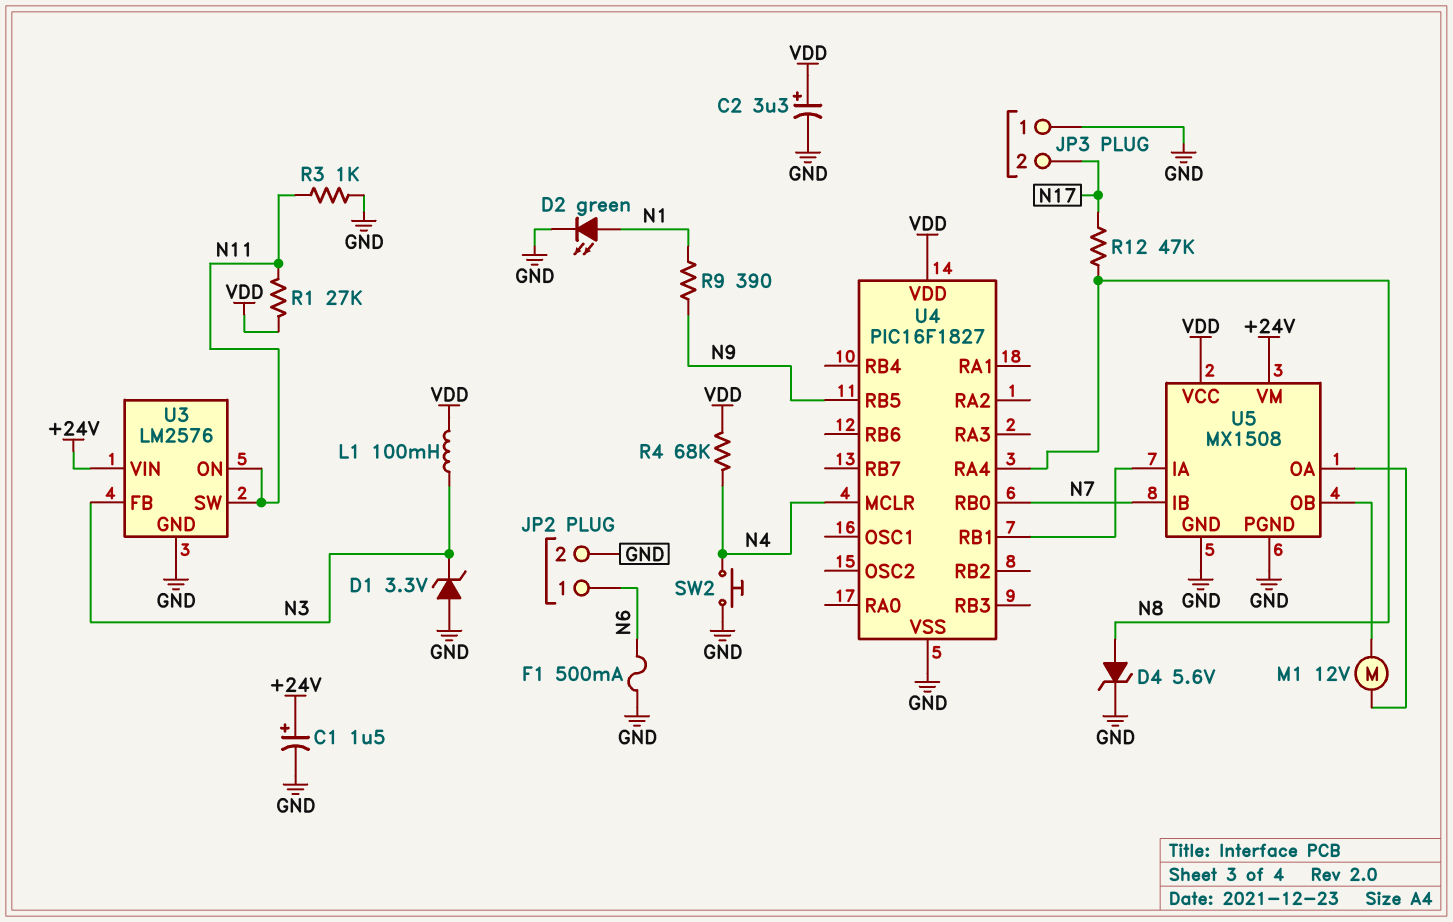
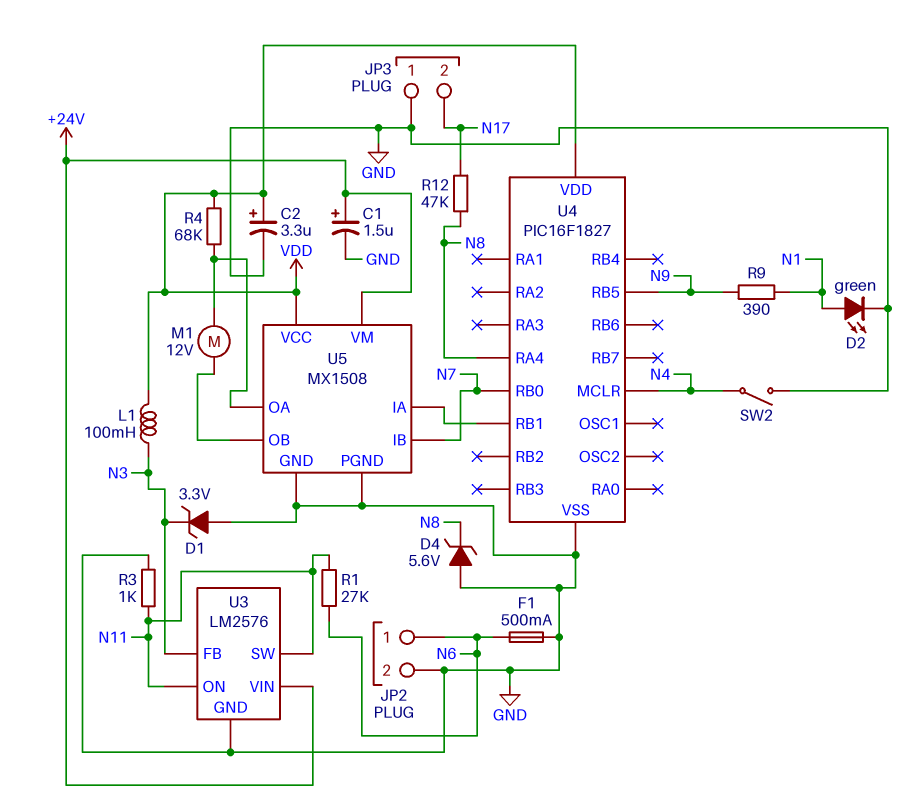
D4: zener 5.6V (A N8, K GND) -> zener 5.6V (A GND, K N8)
R1: 27k (N11, VDD) -> 27k (N6, N11)
R4: 68k (N4, VDD) -> 68k (U5/OA, VDD)
SW2: button (GND, N4) -> switch (GND, N4)

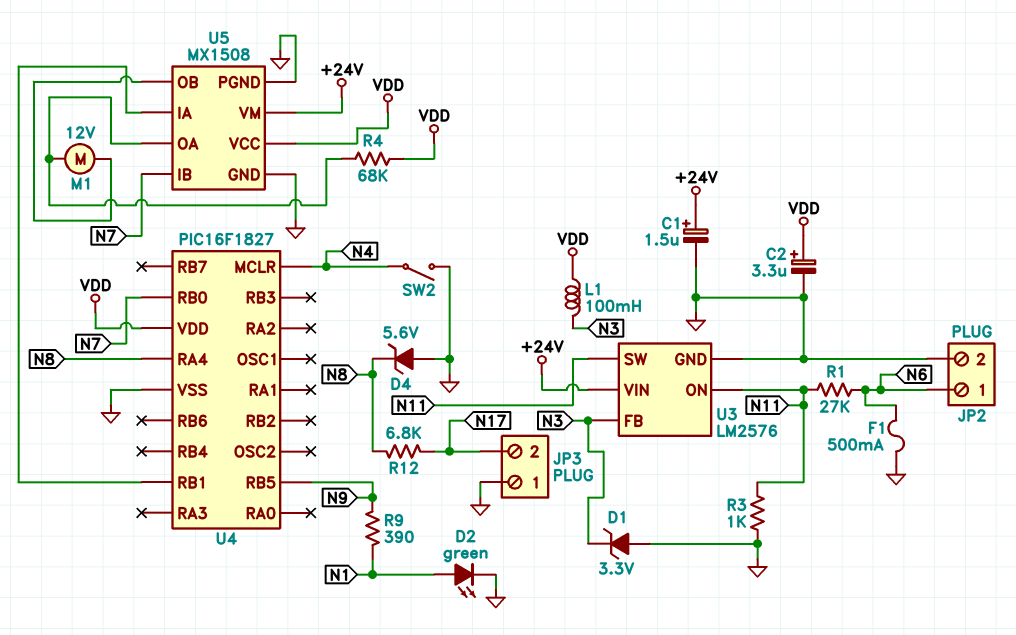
R12: 47k (N8, N17) -> 6.8k (N8, N17)

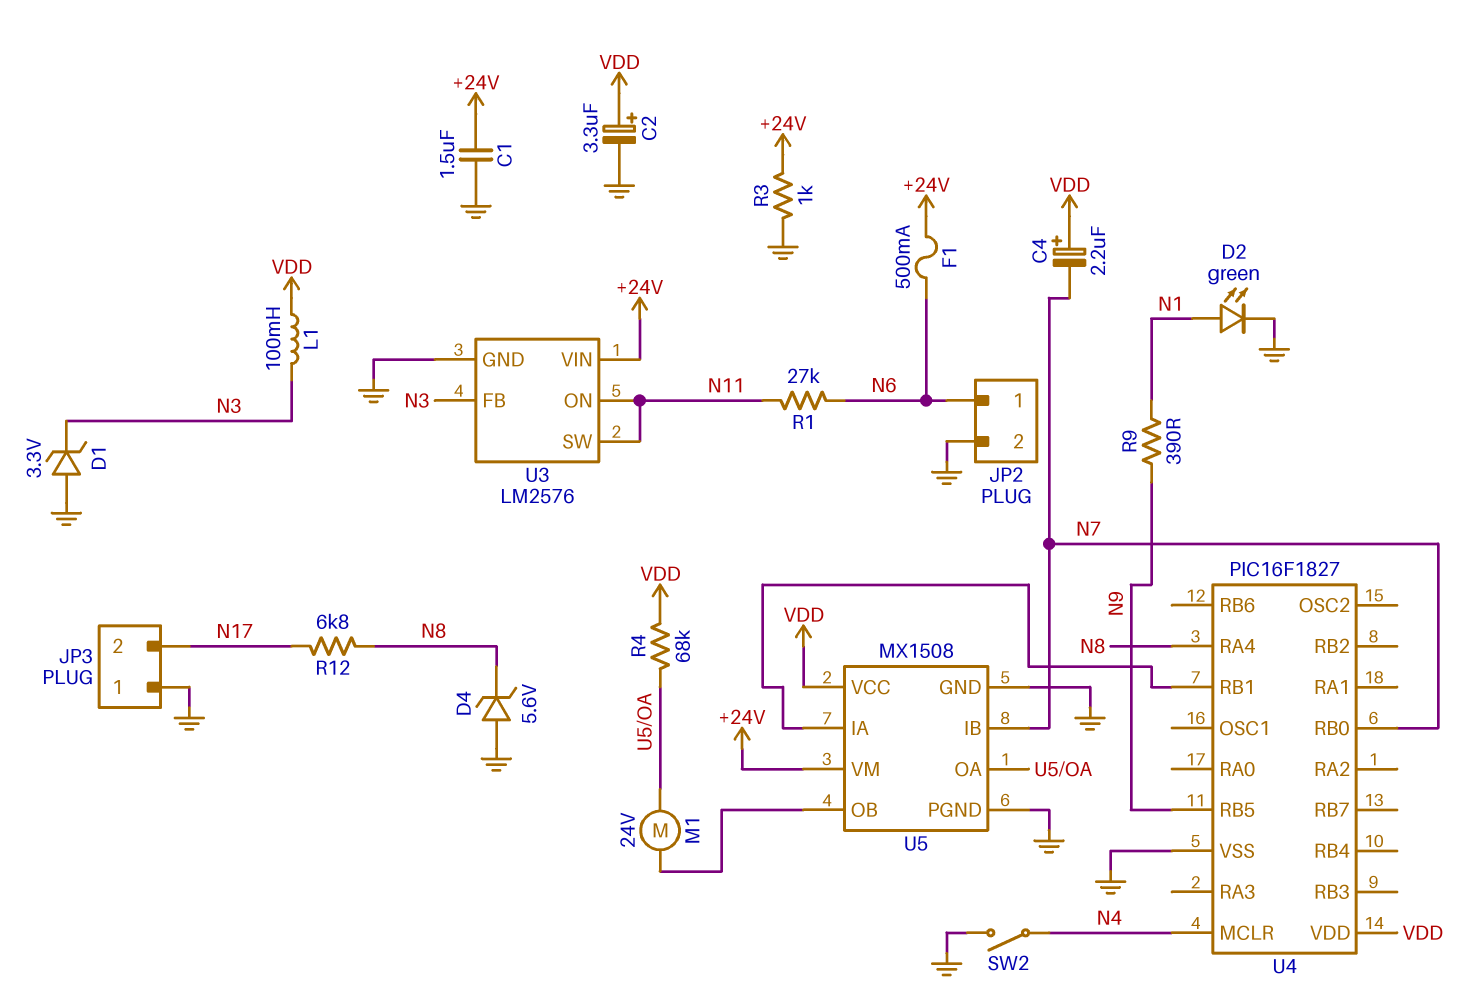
C1: 1.5uF (plus +24V, minus GND) -> 1.5uF (+24V, GND)
C4: none -> 2.2uF (plus VDD, minus N7)
F1: 500mA (GND, N6) -> 500mA (+24V, N6)
M1: motor 12V (U5/OA, U5/OB) -> motor 24V (U5/OA, U5/OB)
R3: 1k (GND, N11) -> 1k (+24V, GND)

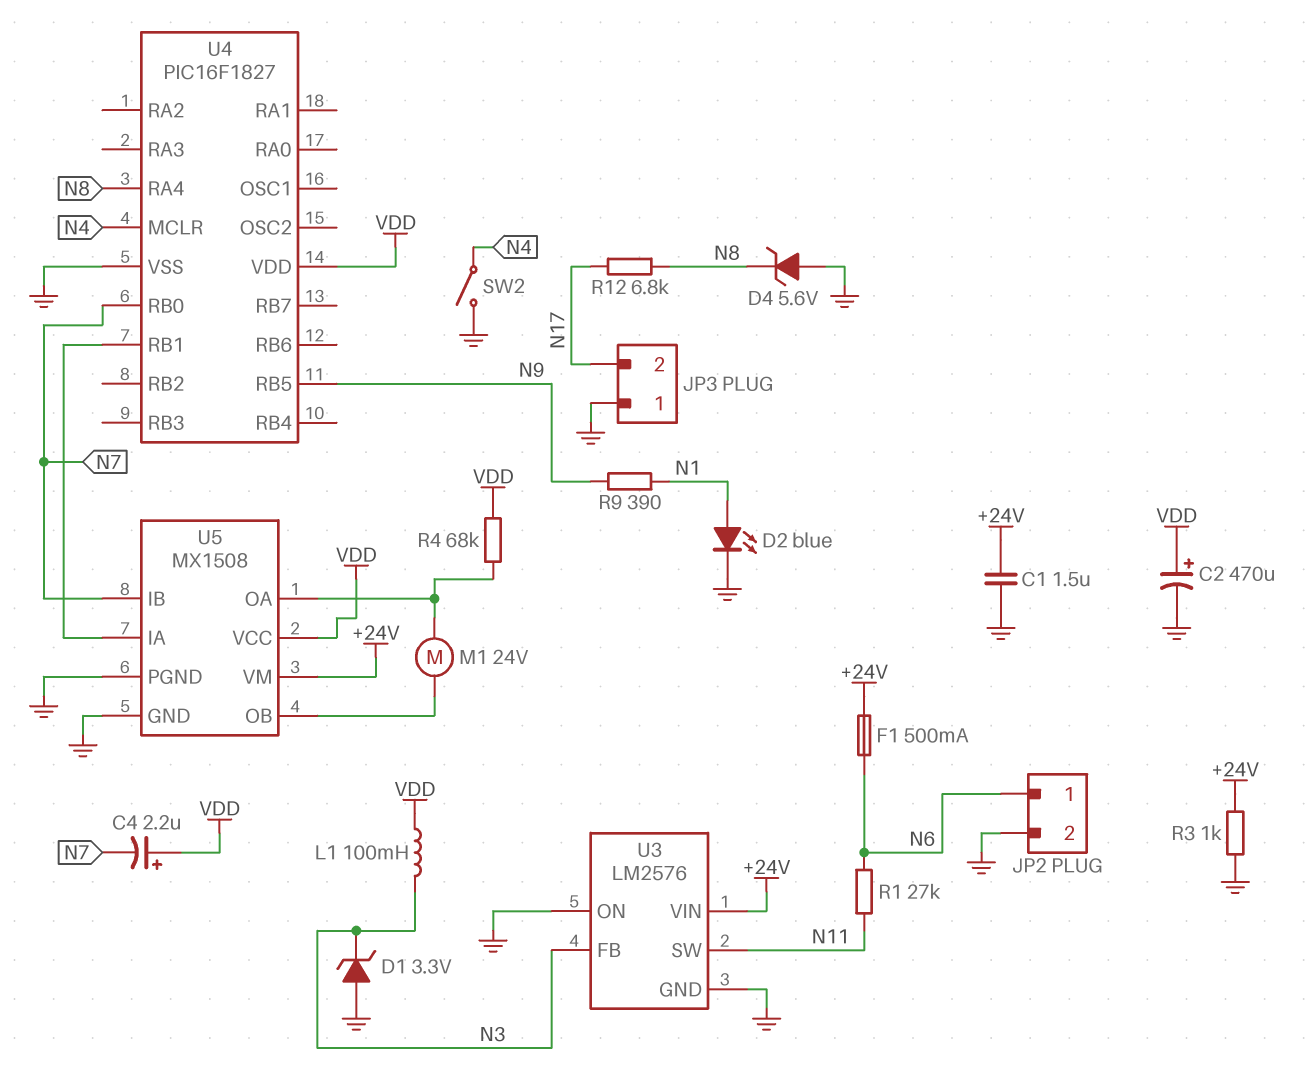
C2: 3.3uF (plus VDD, minus GND) -> 470uF (plus VDD, minus GND)
D2: LED green (A N1, K GND) -> LED blue (A N1, K GND)
U3 pin ON: N11 -> GND

